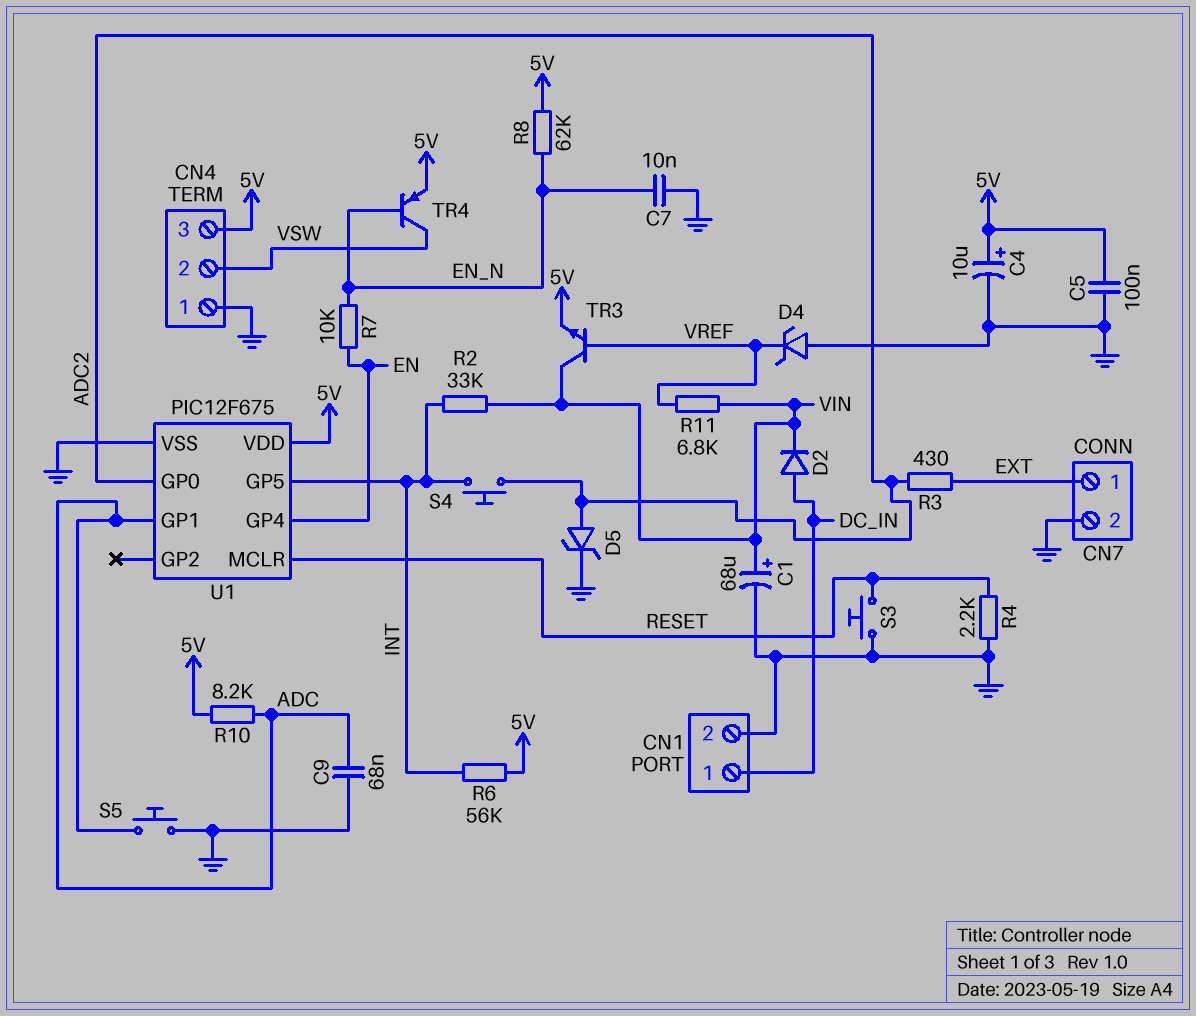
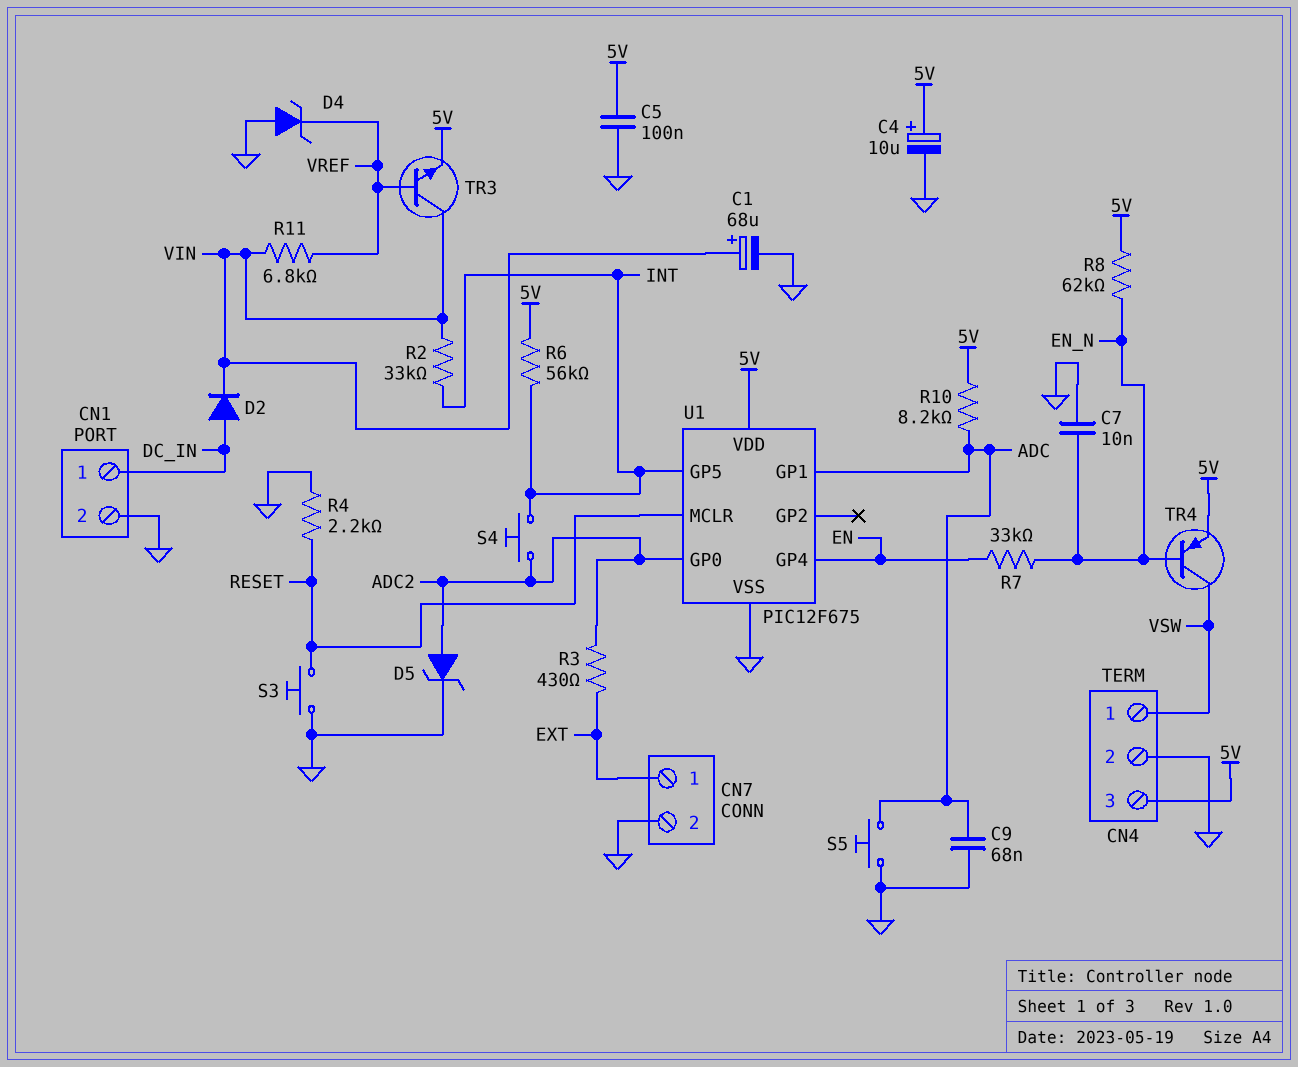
CN4 pin 1: GND -> VSW
CN4 pin 2: VSW -> GND
R7: 10k (EN, EN_N) -> 33k (EN, EN_N)

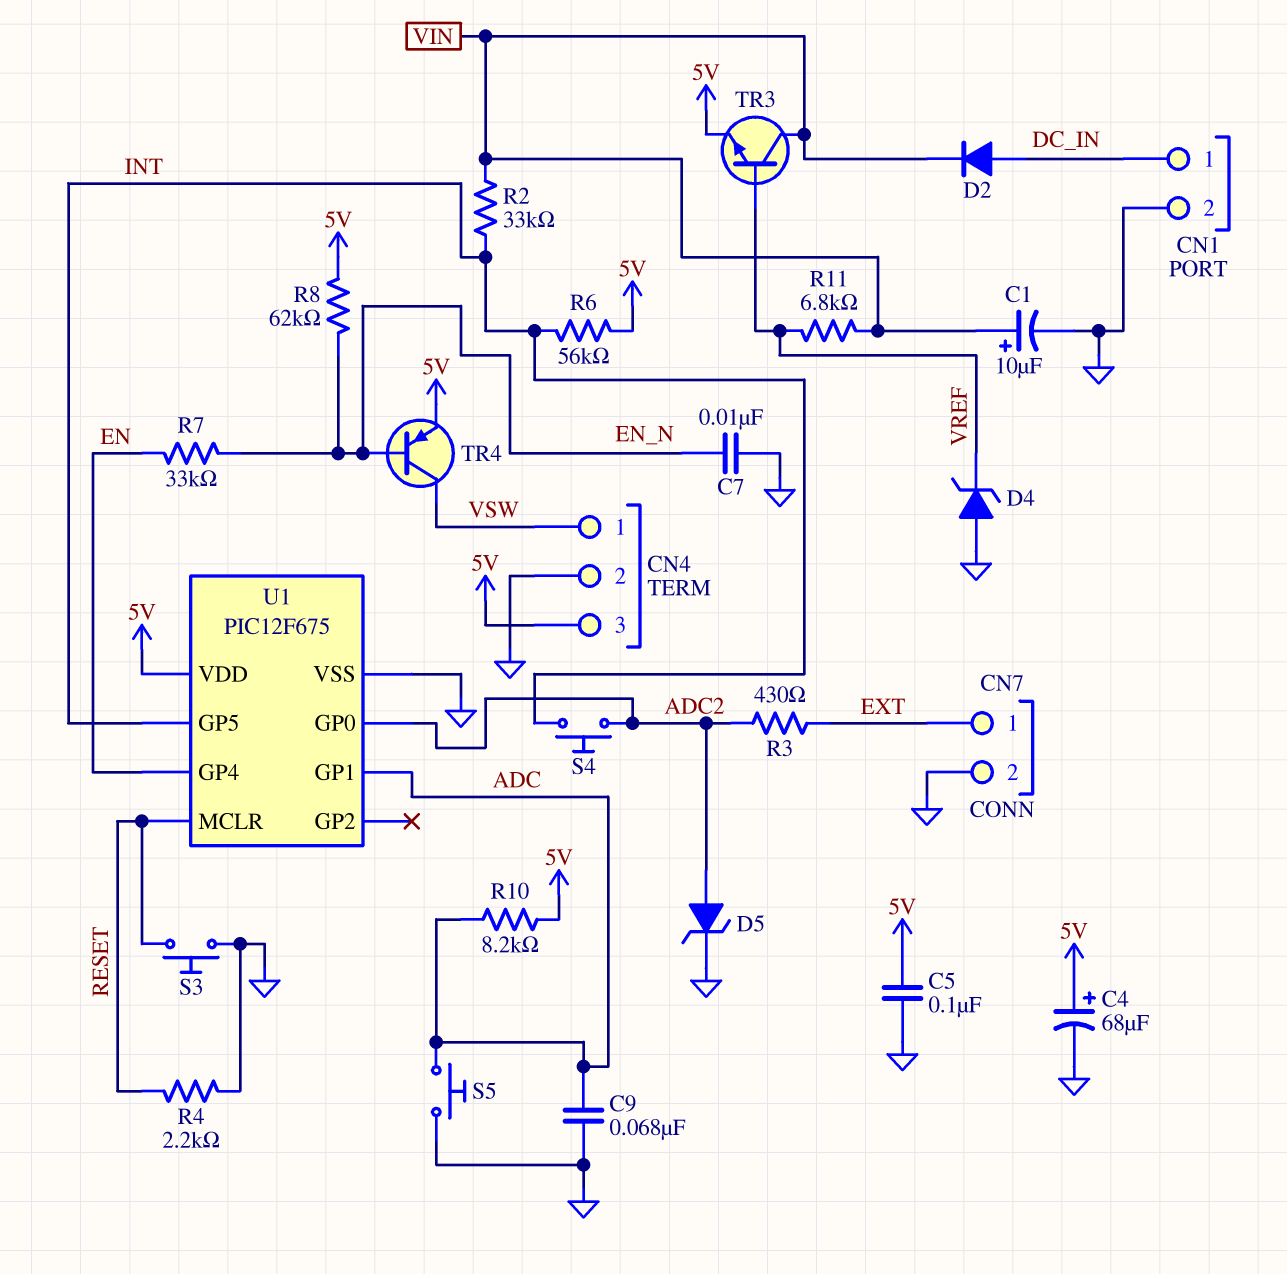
C1: 68uF (plus VIN, minus GND) -> 10uF (plus VIN, minus GND)
C4: 10uF (plus 5V, minus GND) -> 68uF (plus 5V, minus GND)

